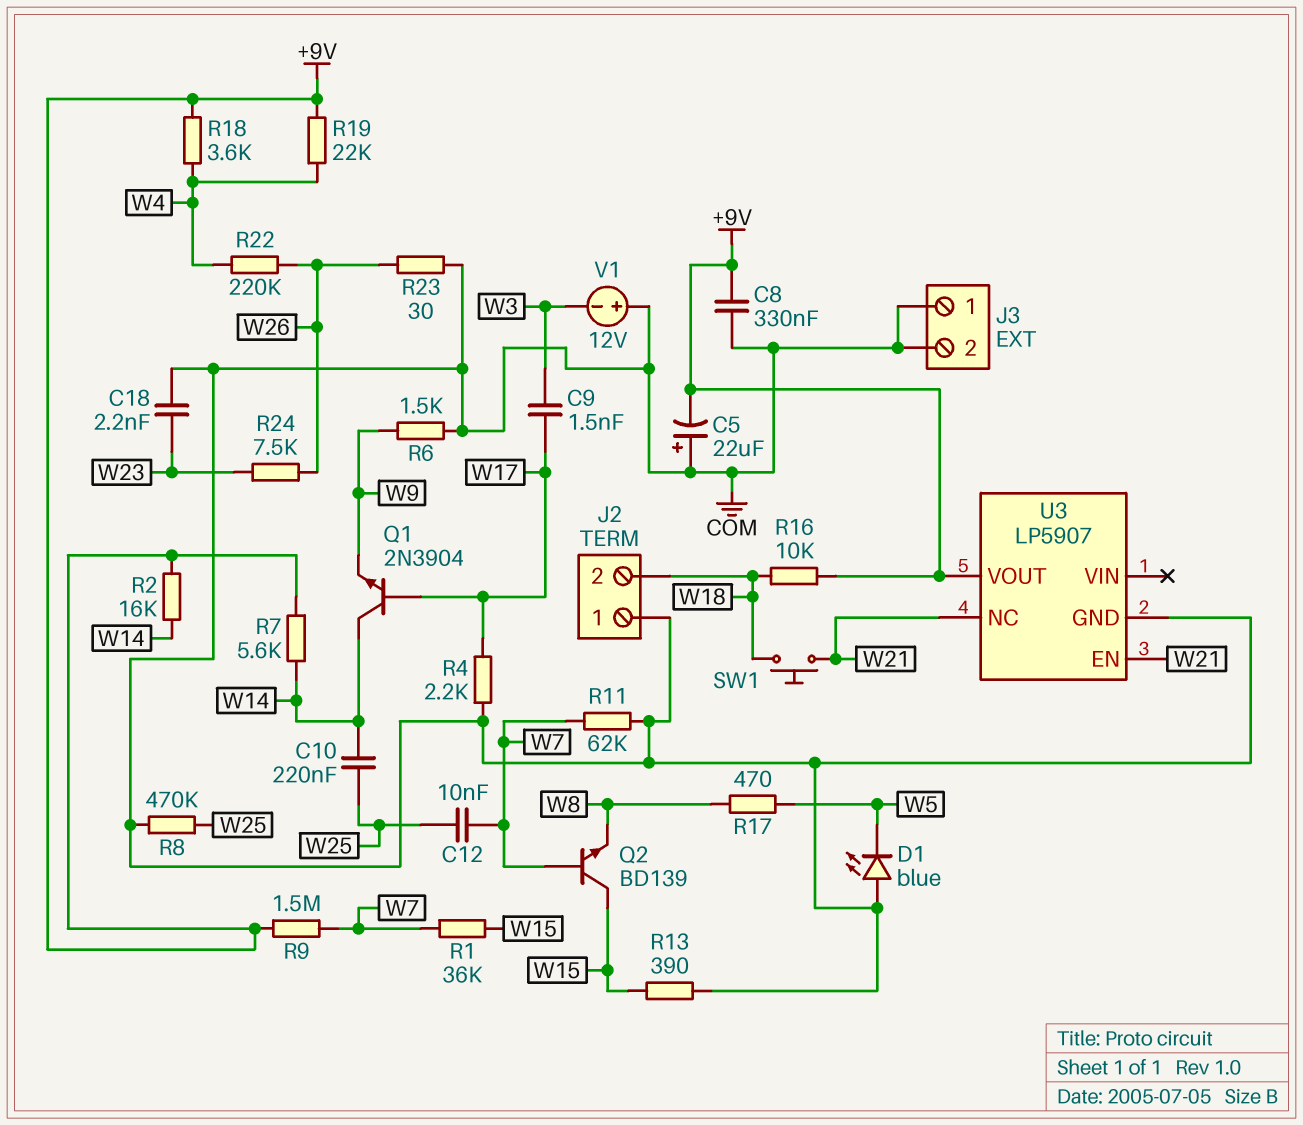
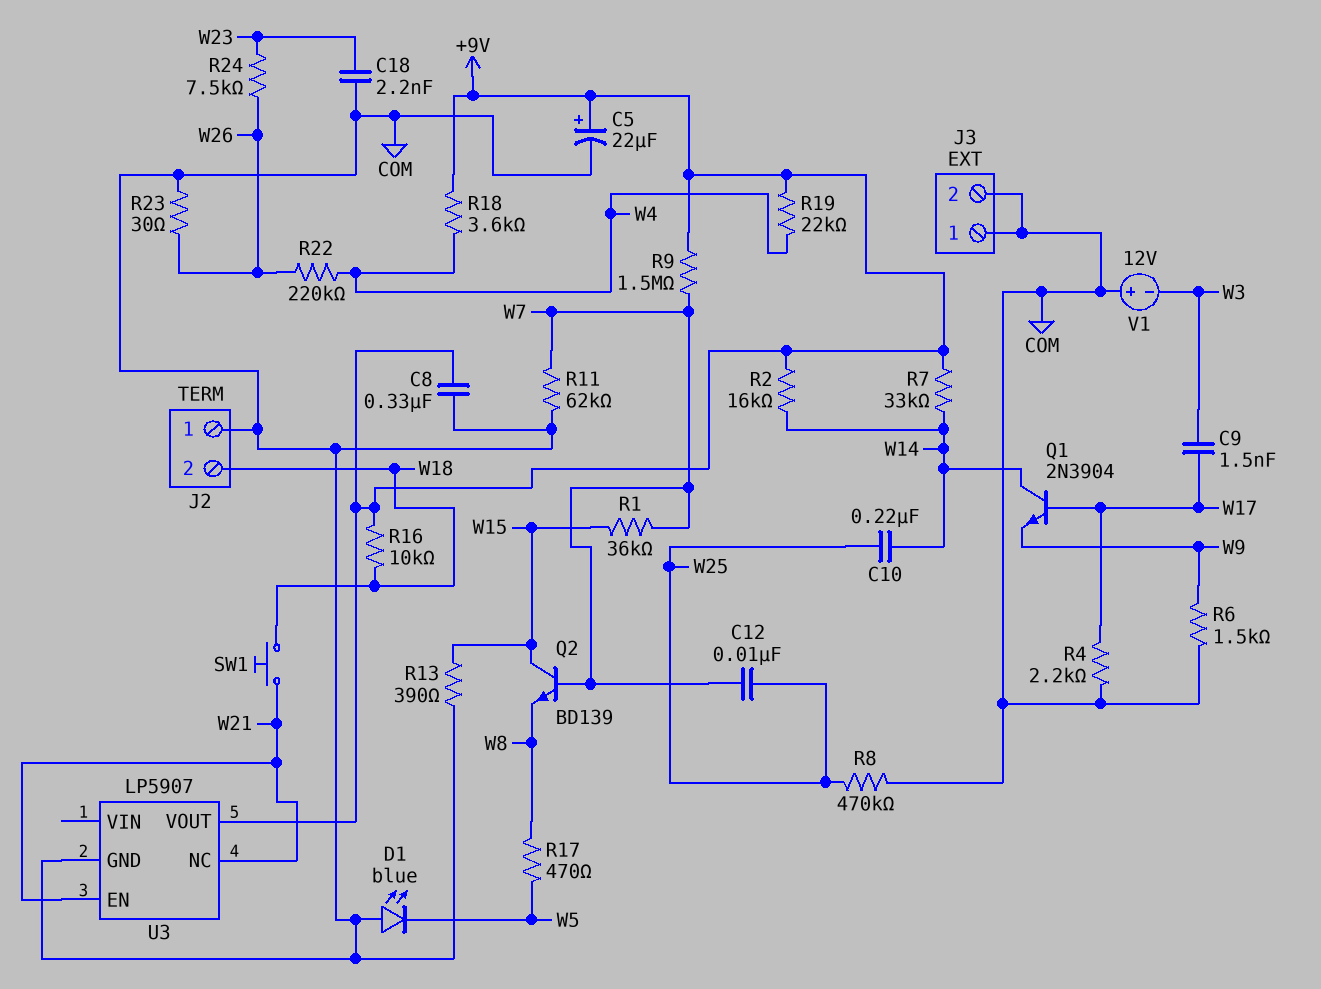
C5: 22uF (plus COM, minus +9V) -> 22uF (plus +9V, minus COM)
R7: 5.6k (+9V, W14) -> 33k (+9V, W14)

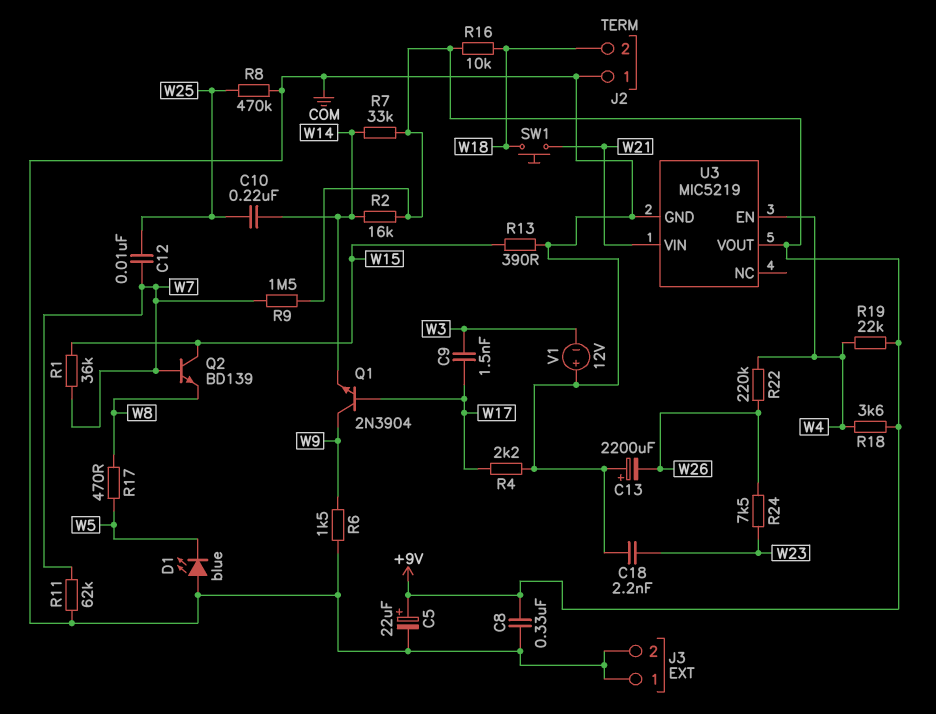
C13: none -> 2200uF (plus COM, minus W26)
Q1: NPN 2N3904 (B W17, C W14, E W9) -> NPN 2N3904 (B W17, C W9, E W14)
R23: 30 (COM, W26) -> none
U3: LP5907 -> MIC5219
U3 pin EN: W21 -> W4
U3 pin NC: W21 -> none
U3 pin VIN: none -> W21

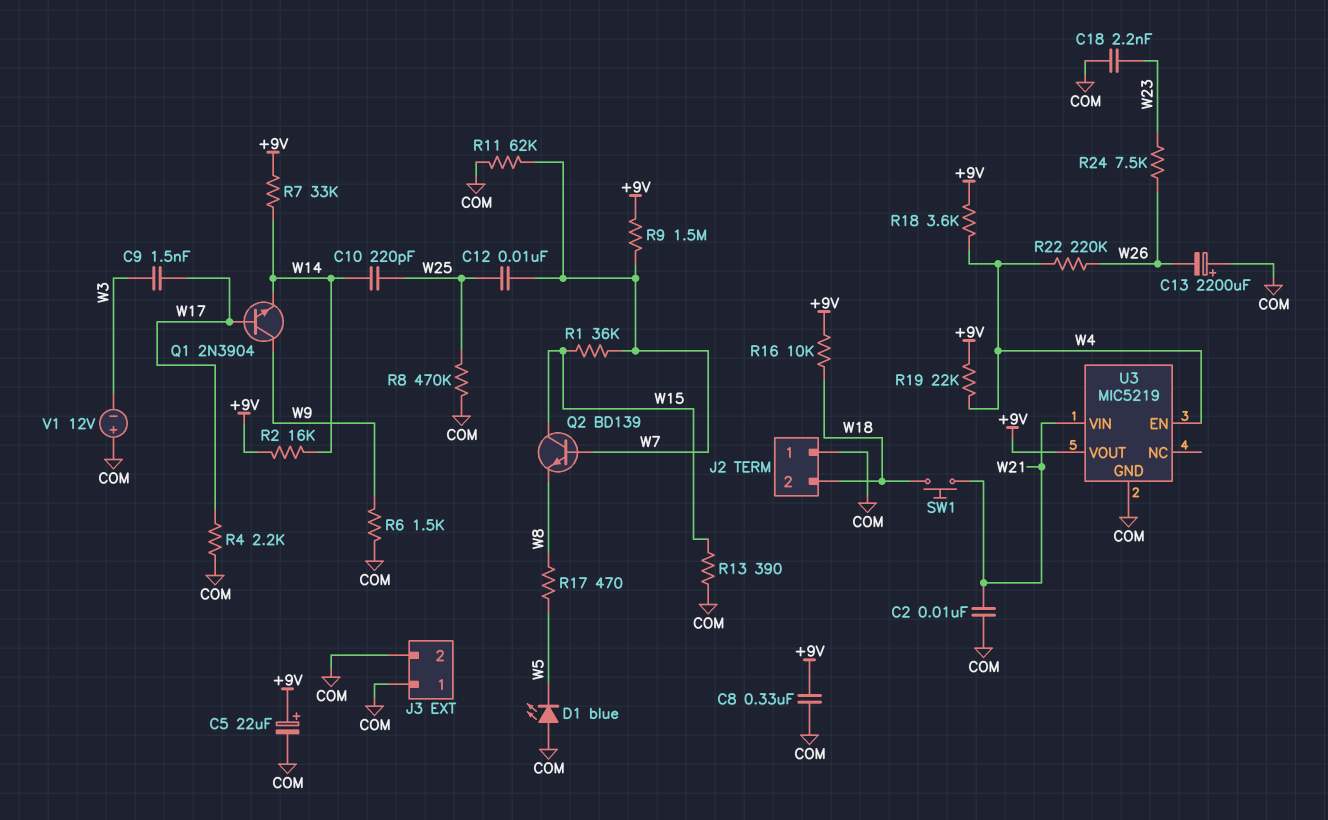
C2: none -> 10nF (COM, W21)
C10: 220nF (W14, W25) -> 220pF (W14, W25)

